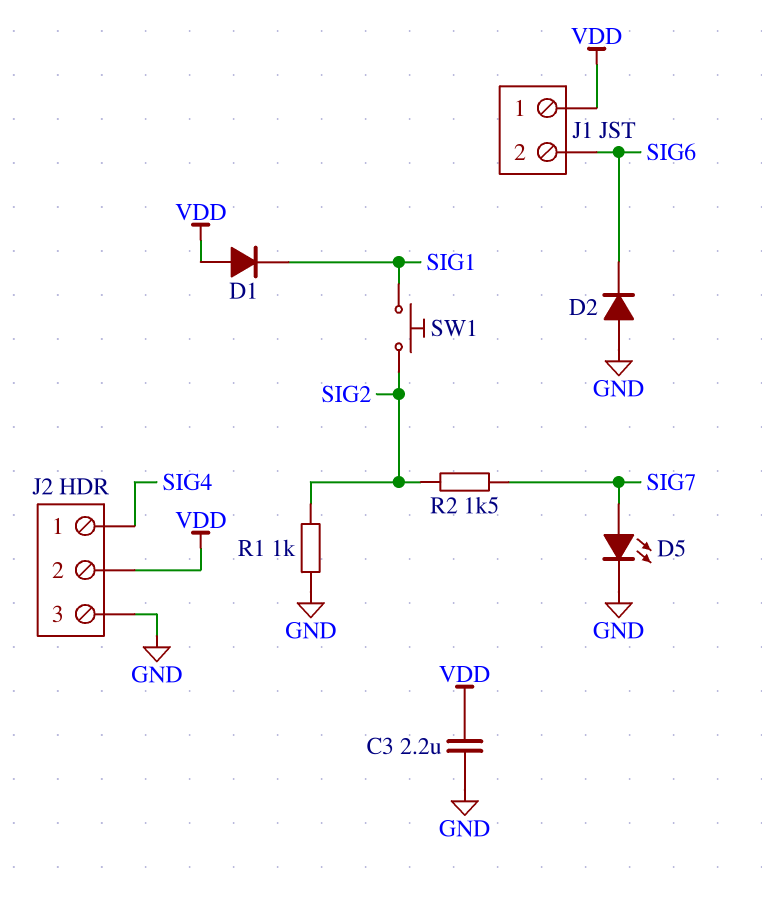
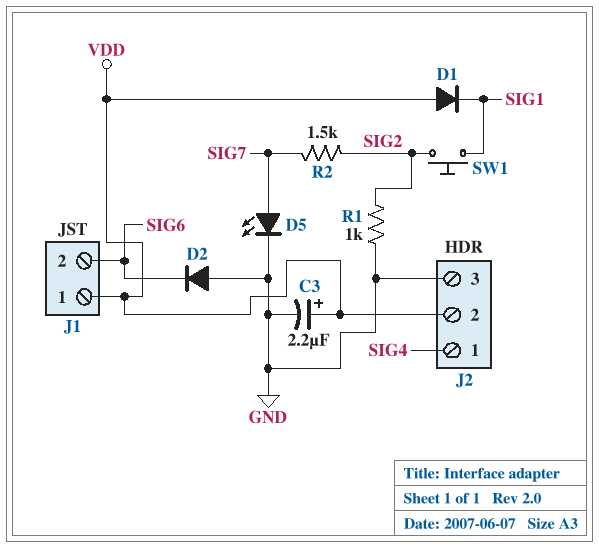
C3: 2.2uF (GND, VDD) -> 2.2uF (plus VDD, minus GND)

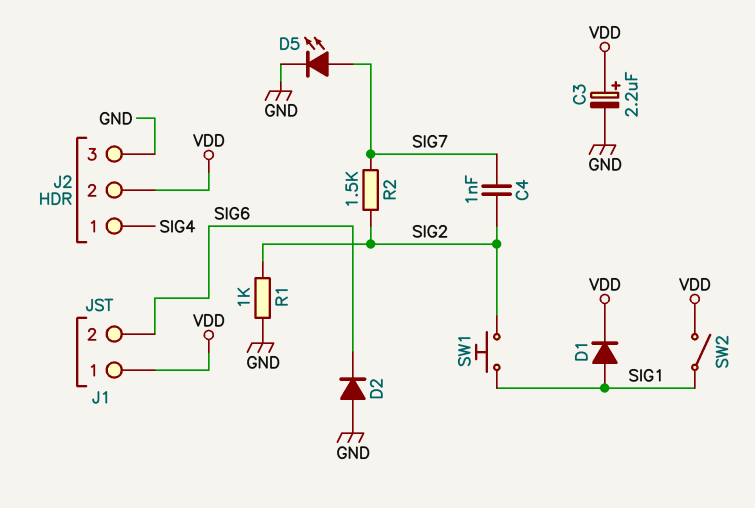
C4: none -> 1nF (SIG2, SIG7)
D1: diode (A VDD, K SIG1) -> diode (A SIG1, K VDD)
SW2: none -> switch (SIG1, VDD)

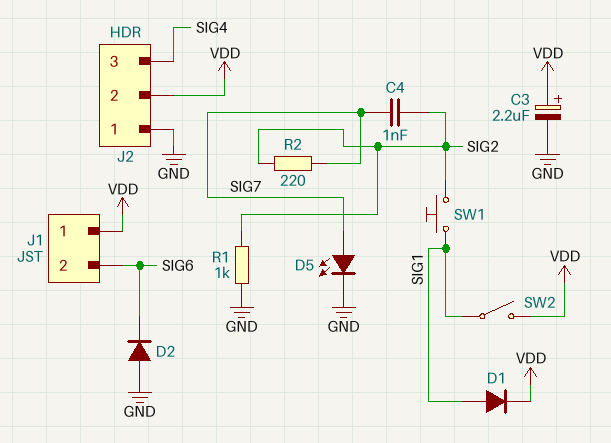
J2 pin 1: SIG4 -> GND
J2 pin 3: GND -> SIG4
R2: 1.5k (SIG2, SIG7) -> 220 (SIG2, SIG7)

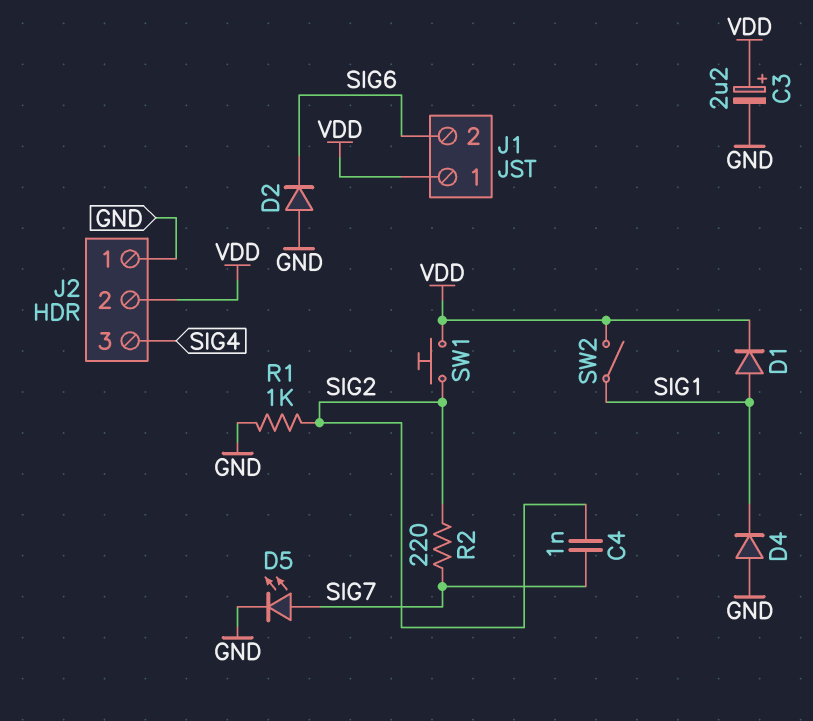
D4: none -> diode (A GND, K SIG1)
SW1: button (SIG1, SIG2) -> button (SIG2, VDD)

